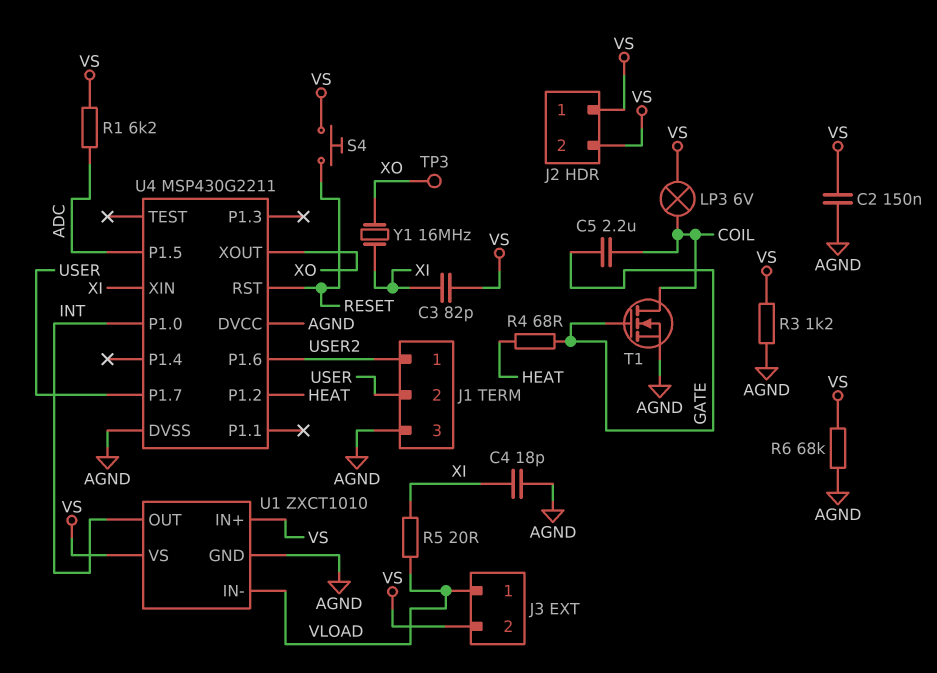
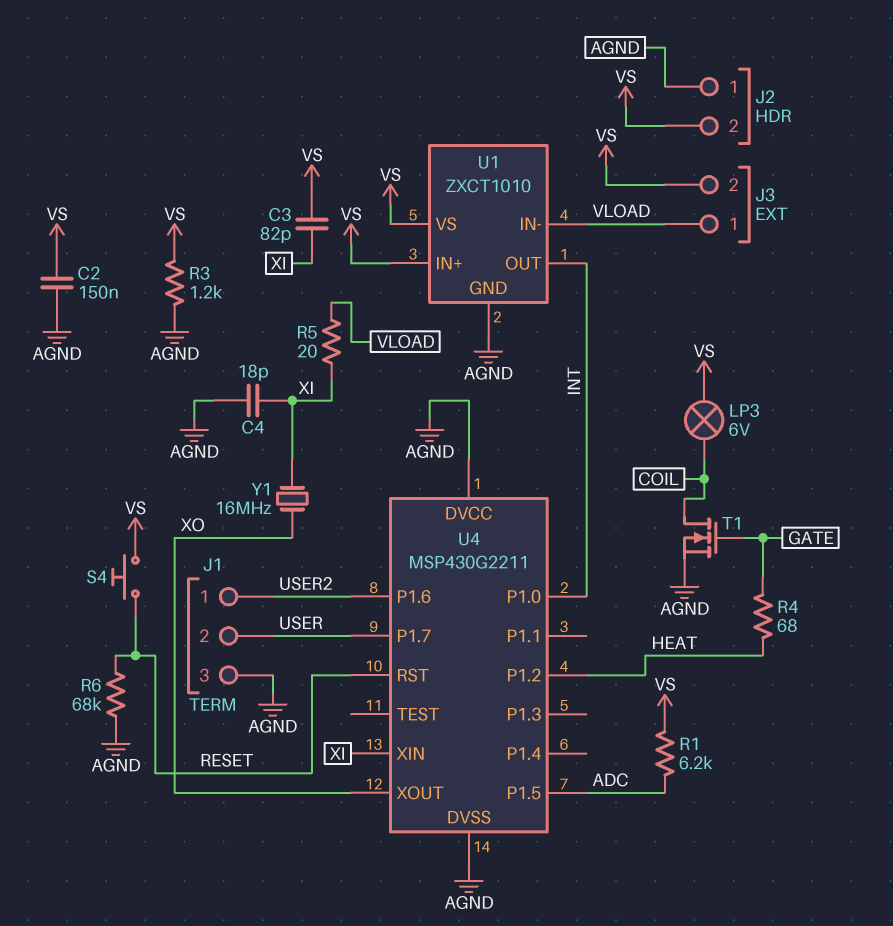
C5: 2.2uF (COIL, GATE) -> none
J2 pin 1: VS -> AGND
R6: 68k (AGND, VS) -> 68k (AGND, RESET)
TP3: test point (XO) -> none

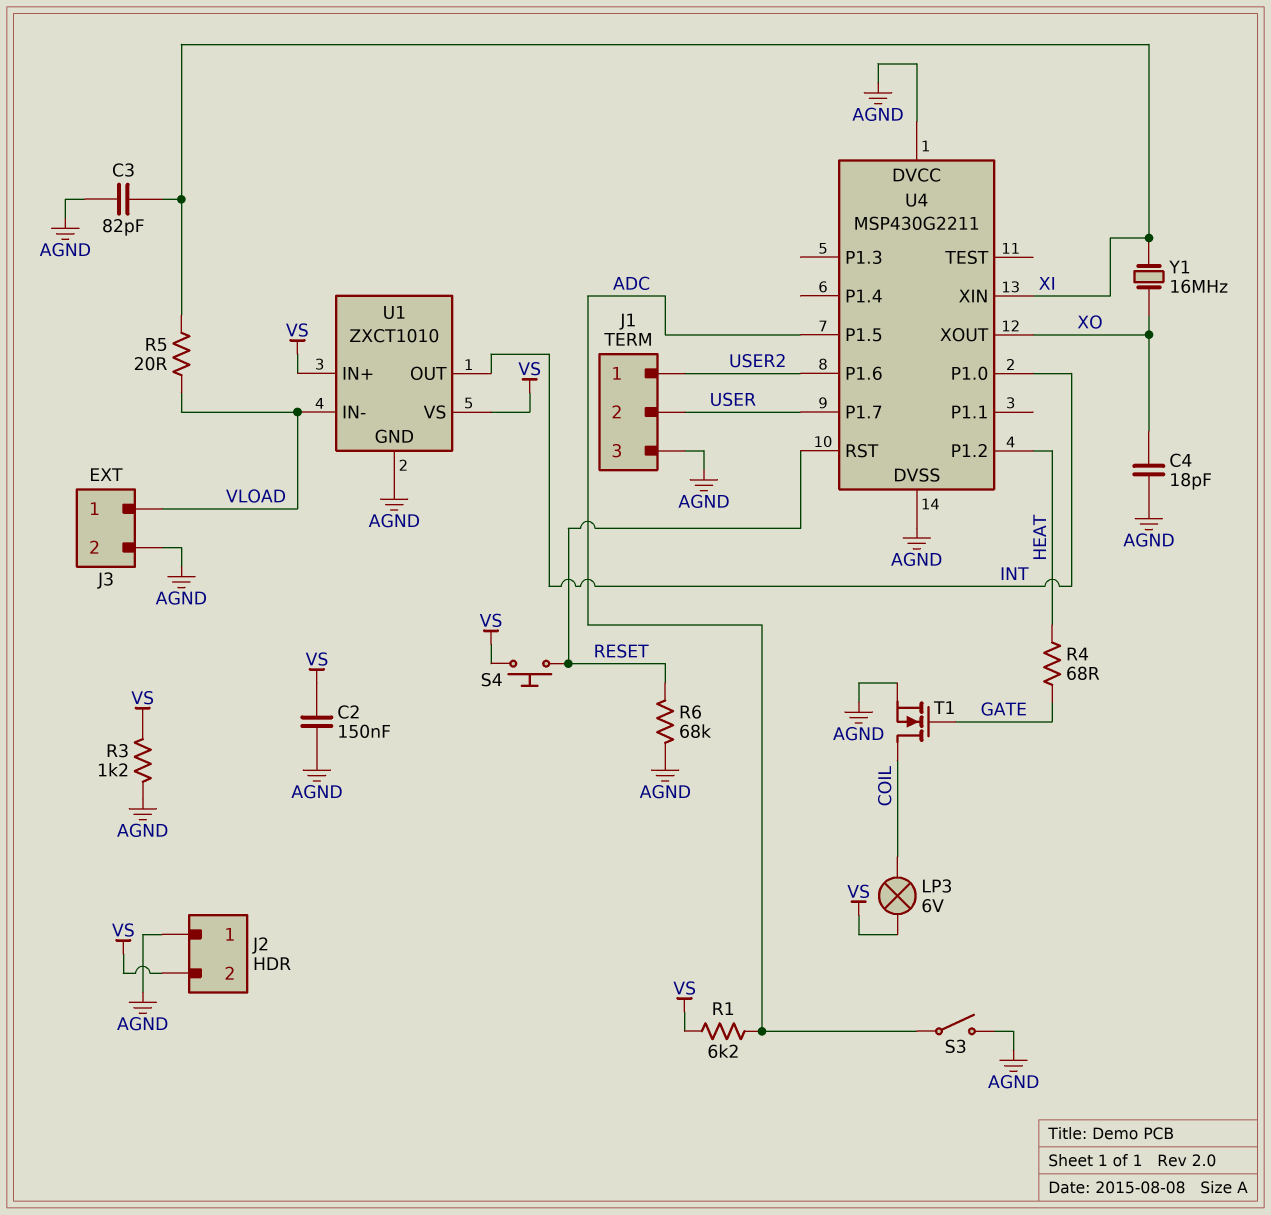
C3: 82pF (VS, XI) -> 82pF (AGND, XI)
C4: 18pF (AGND, XI) -> 18pF (AGND, XO)
J3 pin 2: VS -> AGND
S3: none -> switch (ADC, AGND)

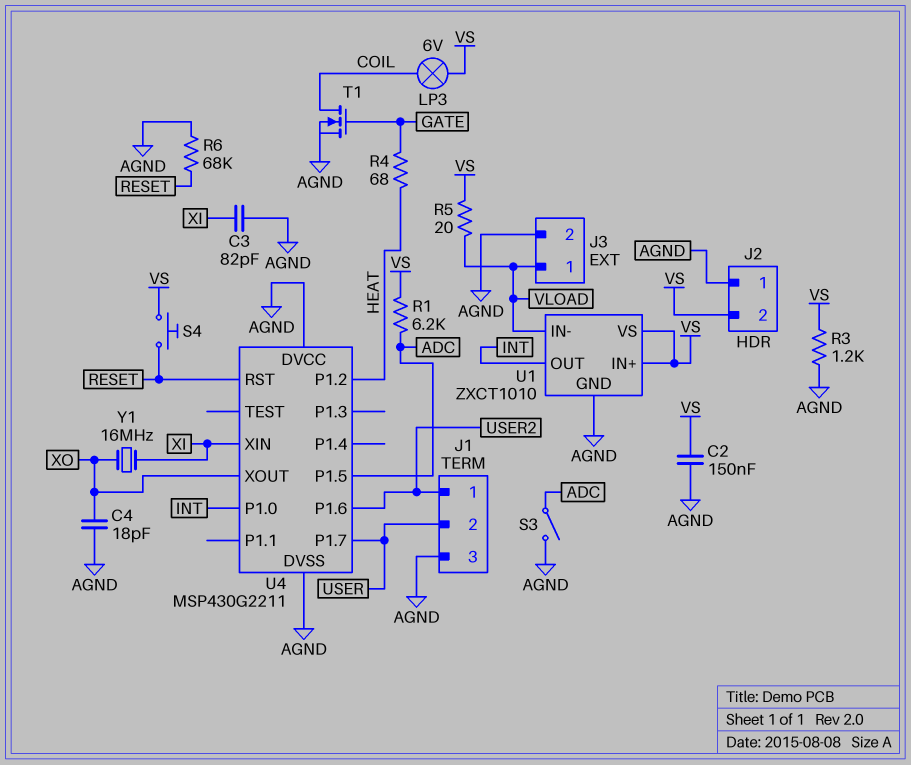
R5: 20 (VLOAD, XI) -> 20 (VLOAD, VS)

